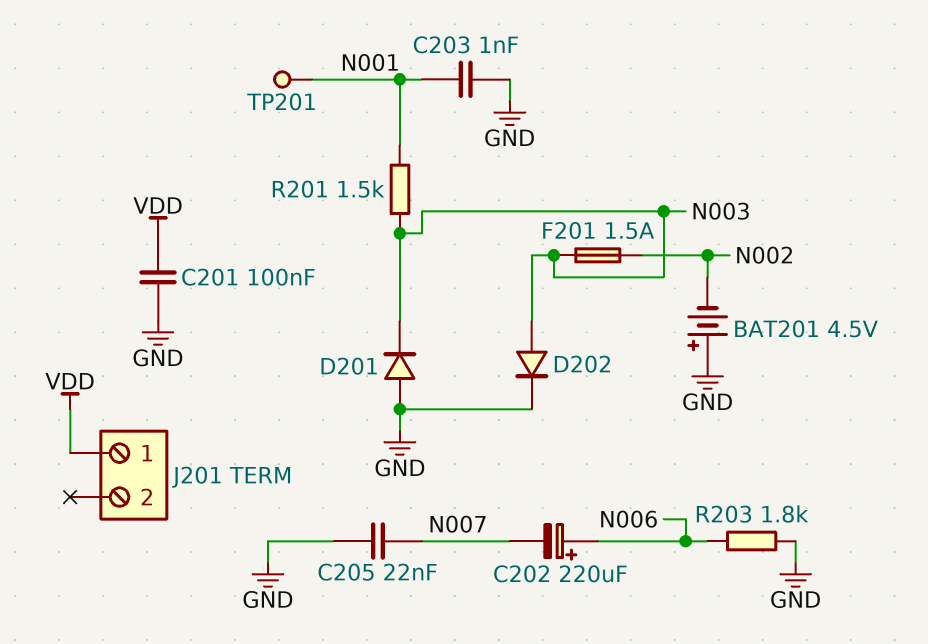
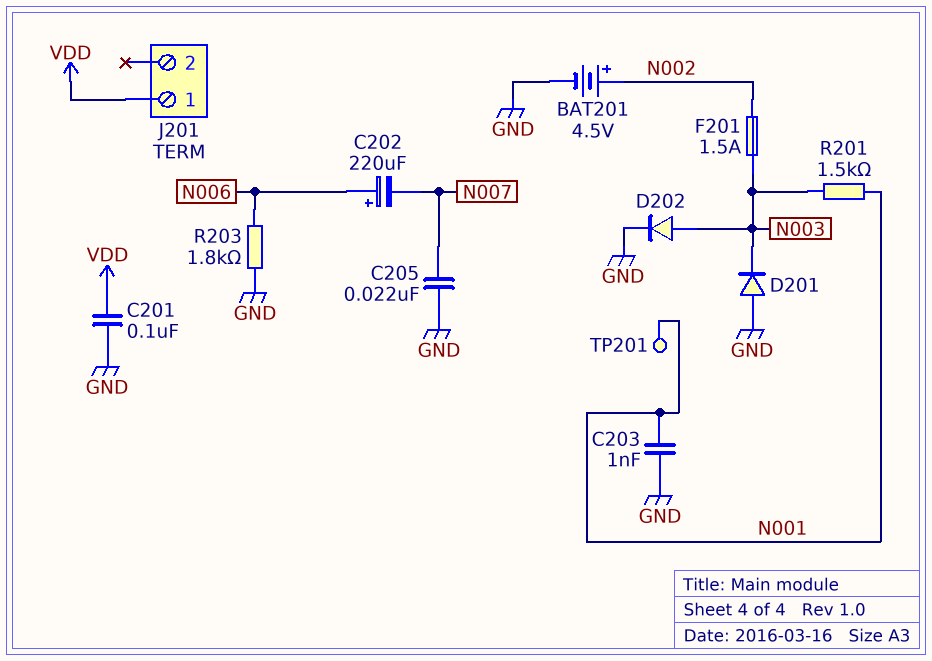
BAT201: 4.5V (plus GND, minus N002) -> 4.5V (plus N002, minus GND)

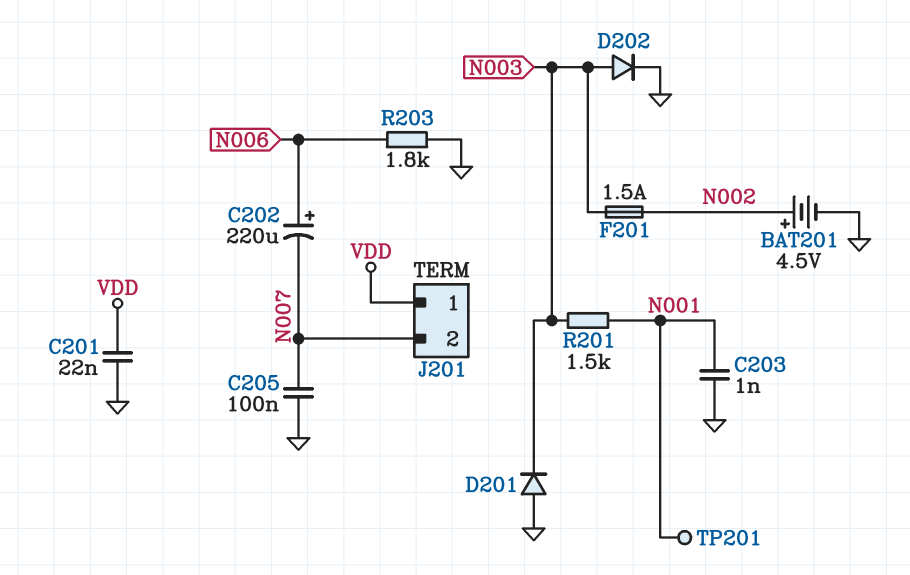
C201: 100nF (GND, VDD) -> 22nF (GND, VDD)
C205: 22nF (GND, N007) -> 100nF (GND, N007)
J201 pin 2: none -> N007

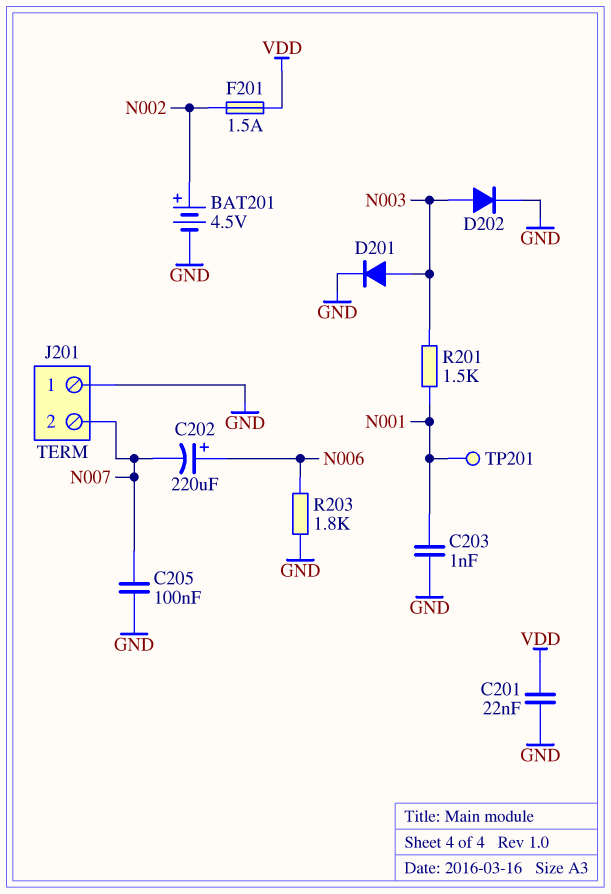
D201: diode (A GND, K N003) -> diode (A N003, K GND)
F201: 1.5A (N002, N003) -> 1.5A (N002, VDD)
J201 pin 1: VDD -> GND

